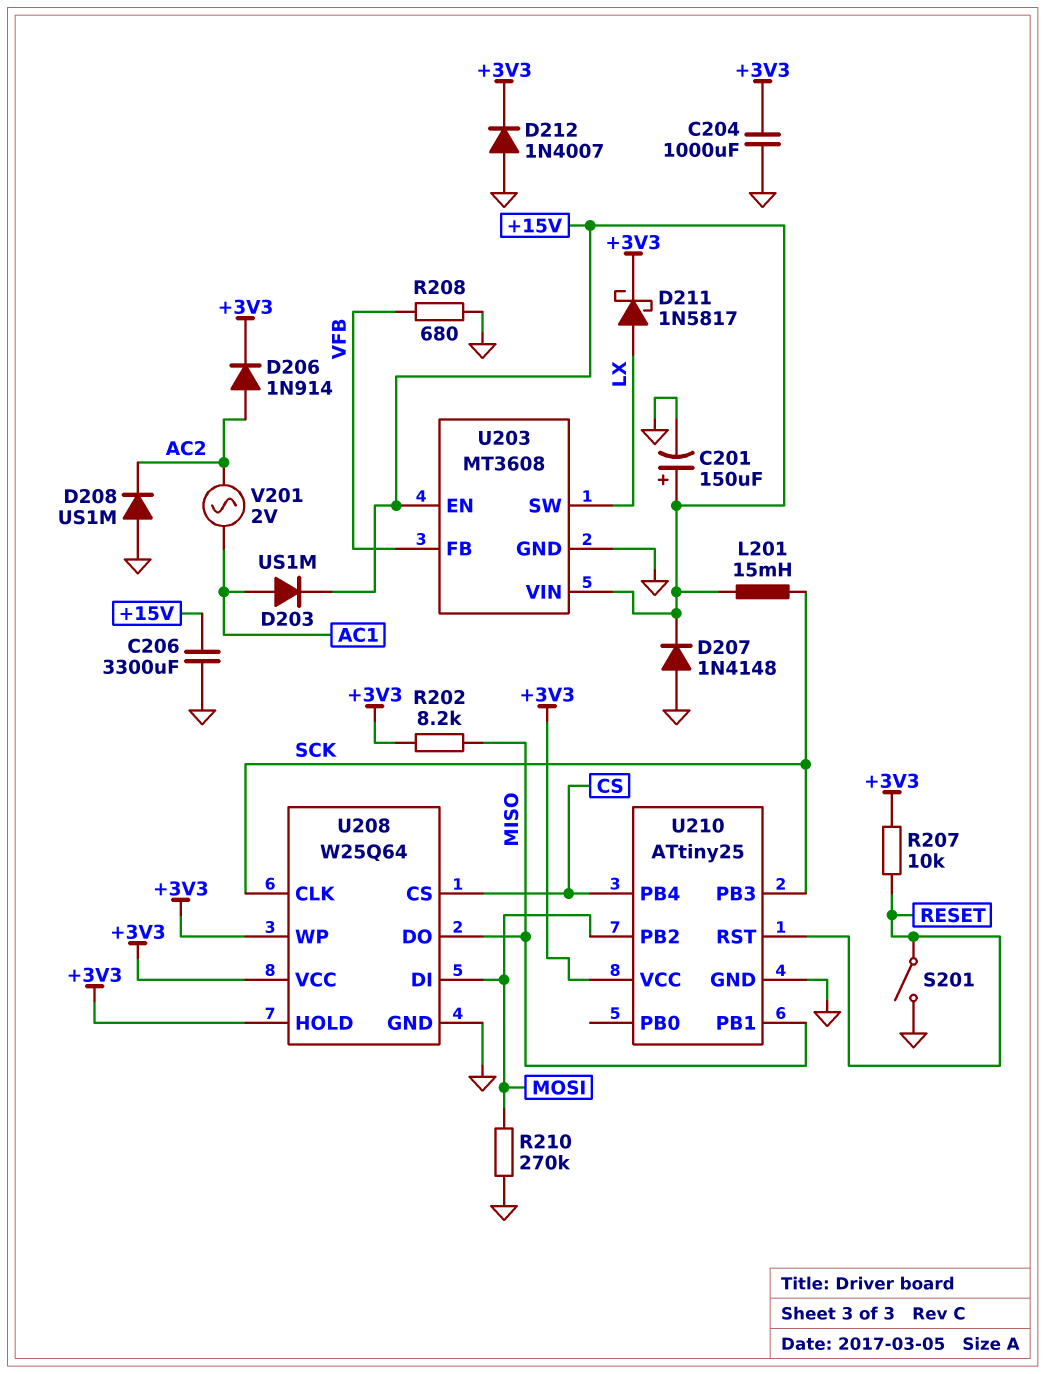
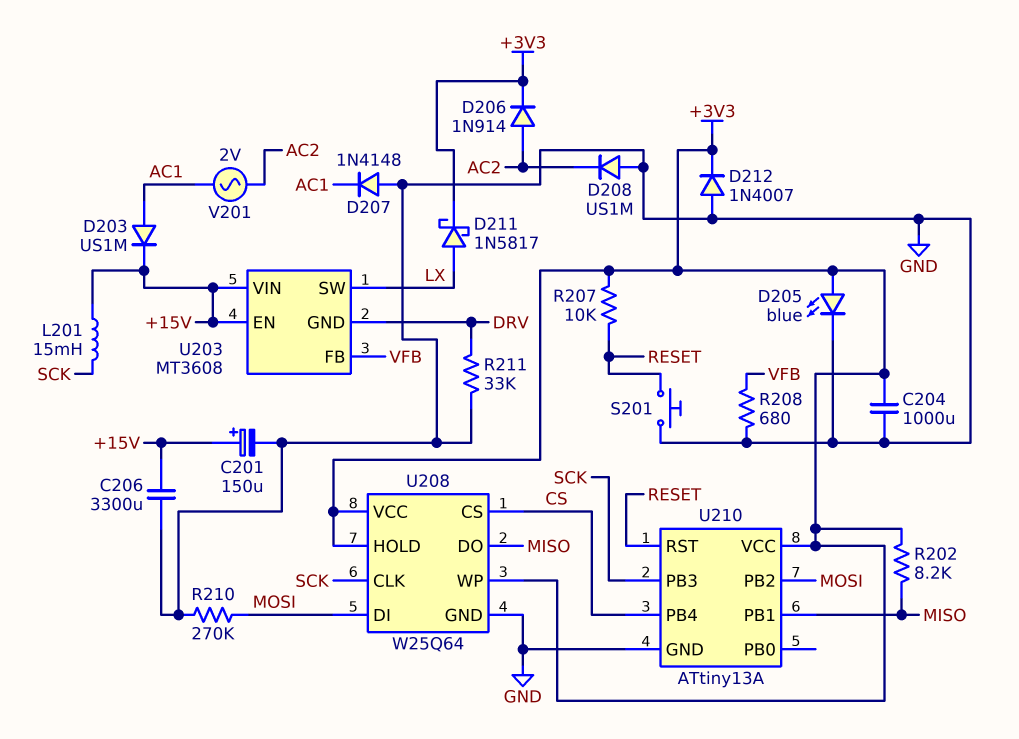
D205: none -> LED blue (A +3V3, K GND)
D207: diode 1N4148 (A GND, K +15V) -> diode 1N4148 (A GND, K AC1)
R211: none -> 33k (DRV, GND)
S201: switch (GND, RESET) -> button (GND, RESET)
U203 pin GND: GND -> DRV
U210: ATtiny25 -> ATtiny13A

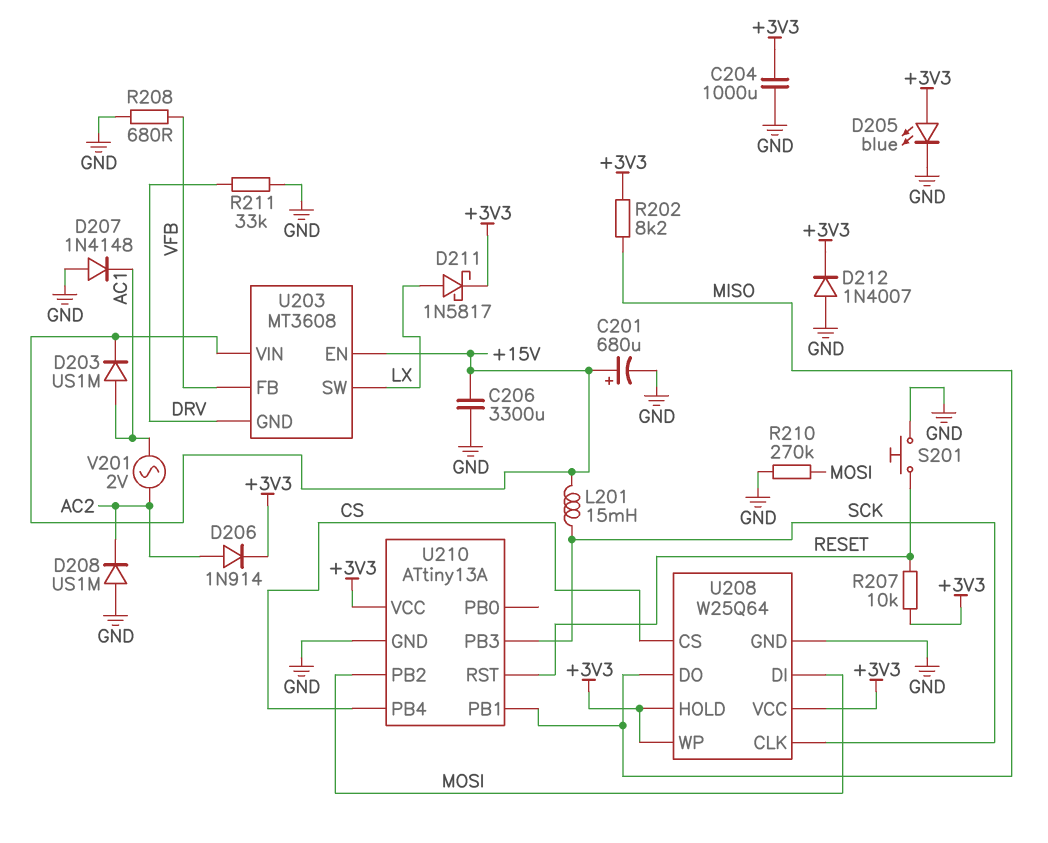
C201: 150uF (plus +15V, minus GND) -> 680uF (plus +15V, minus GND)

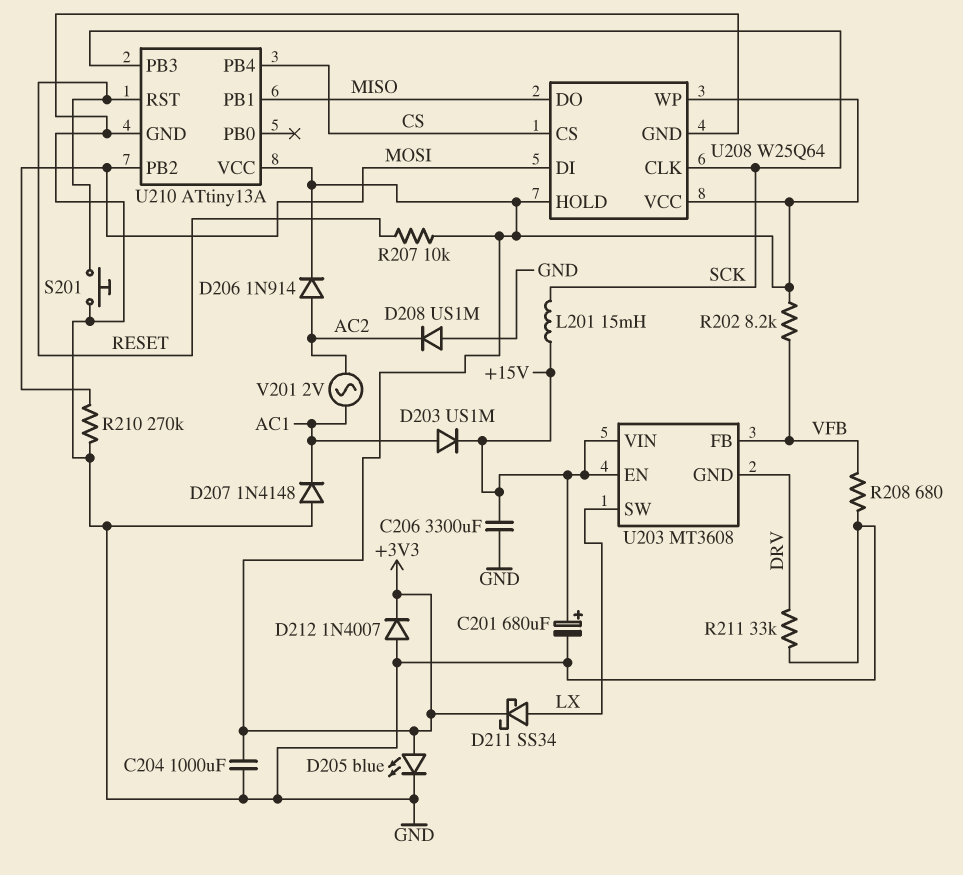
D211: schottky 1N5817 (A LX, K +3V3) -> schottky SS34 (A LX, K +3V3)
R202: 8.2k (+3V3, MISO) -> 8.2k (+3V3, VFB)

